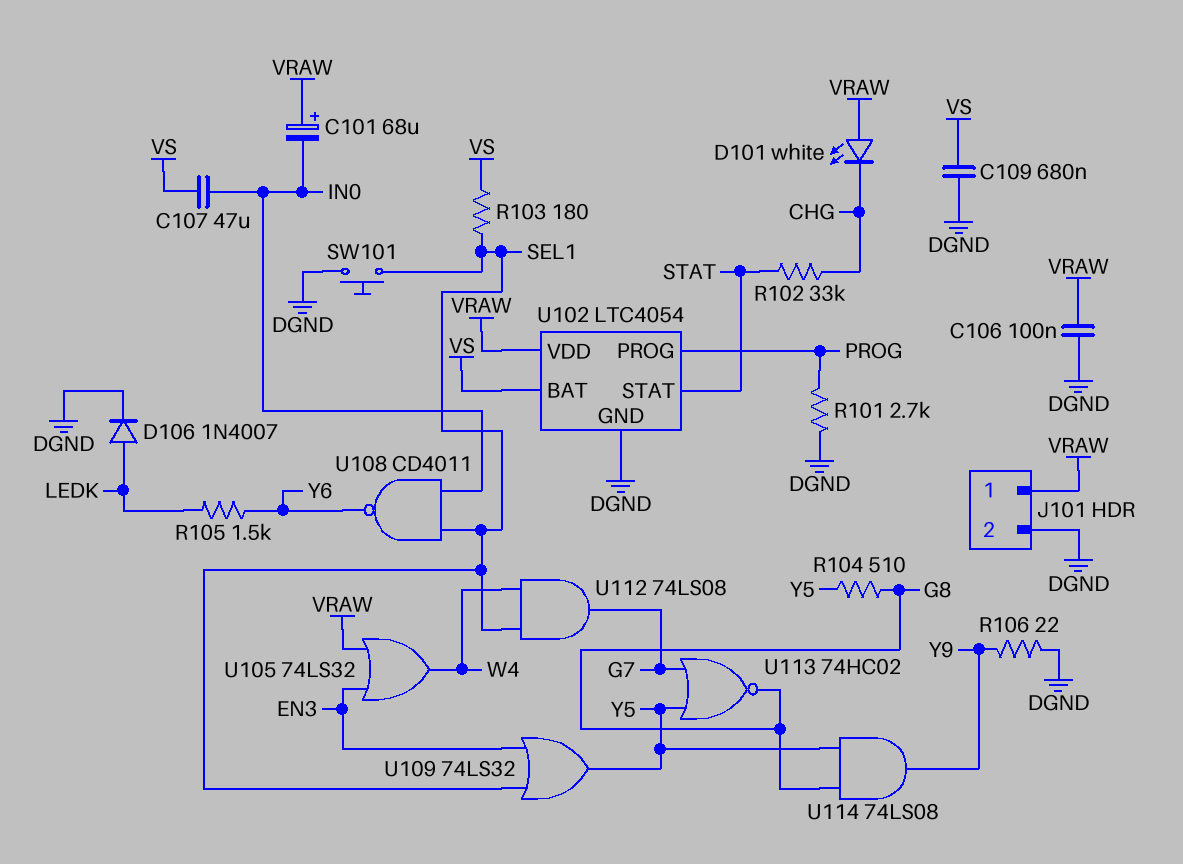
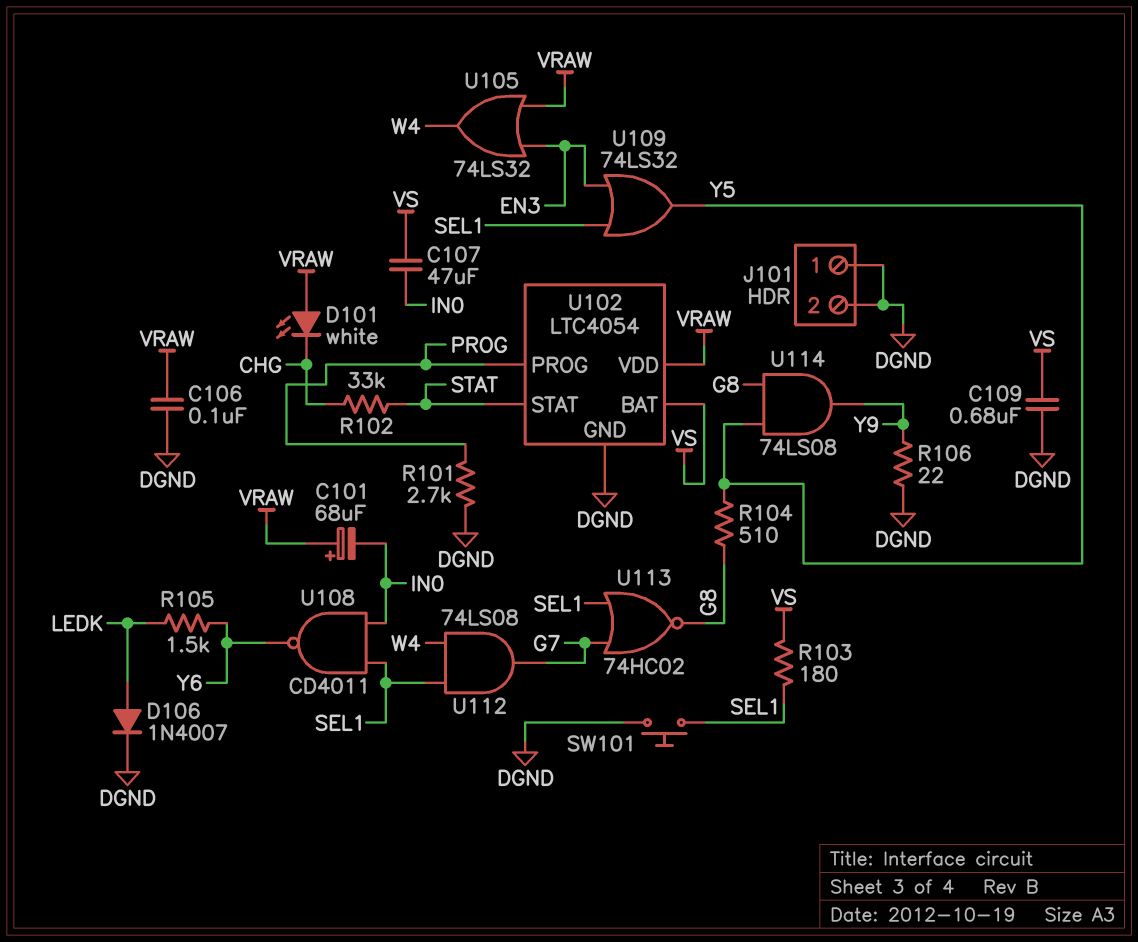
J101 pin 1: VRAW -> DGND
U113: NOR 74HC02 (in G7, in Y5, out G8) -> NOR 74HC02 (in G7, in SEL1, out G8)

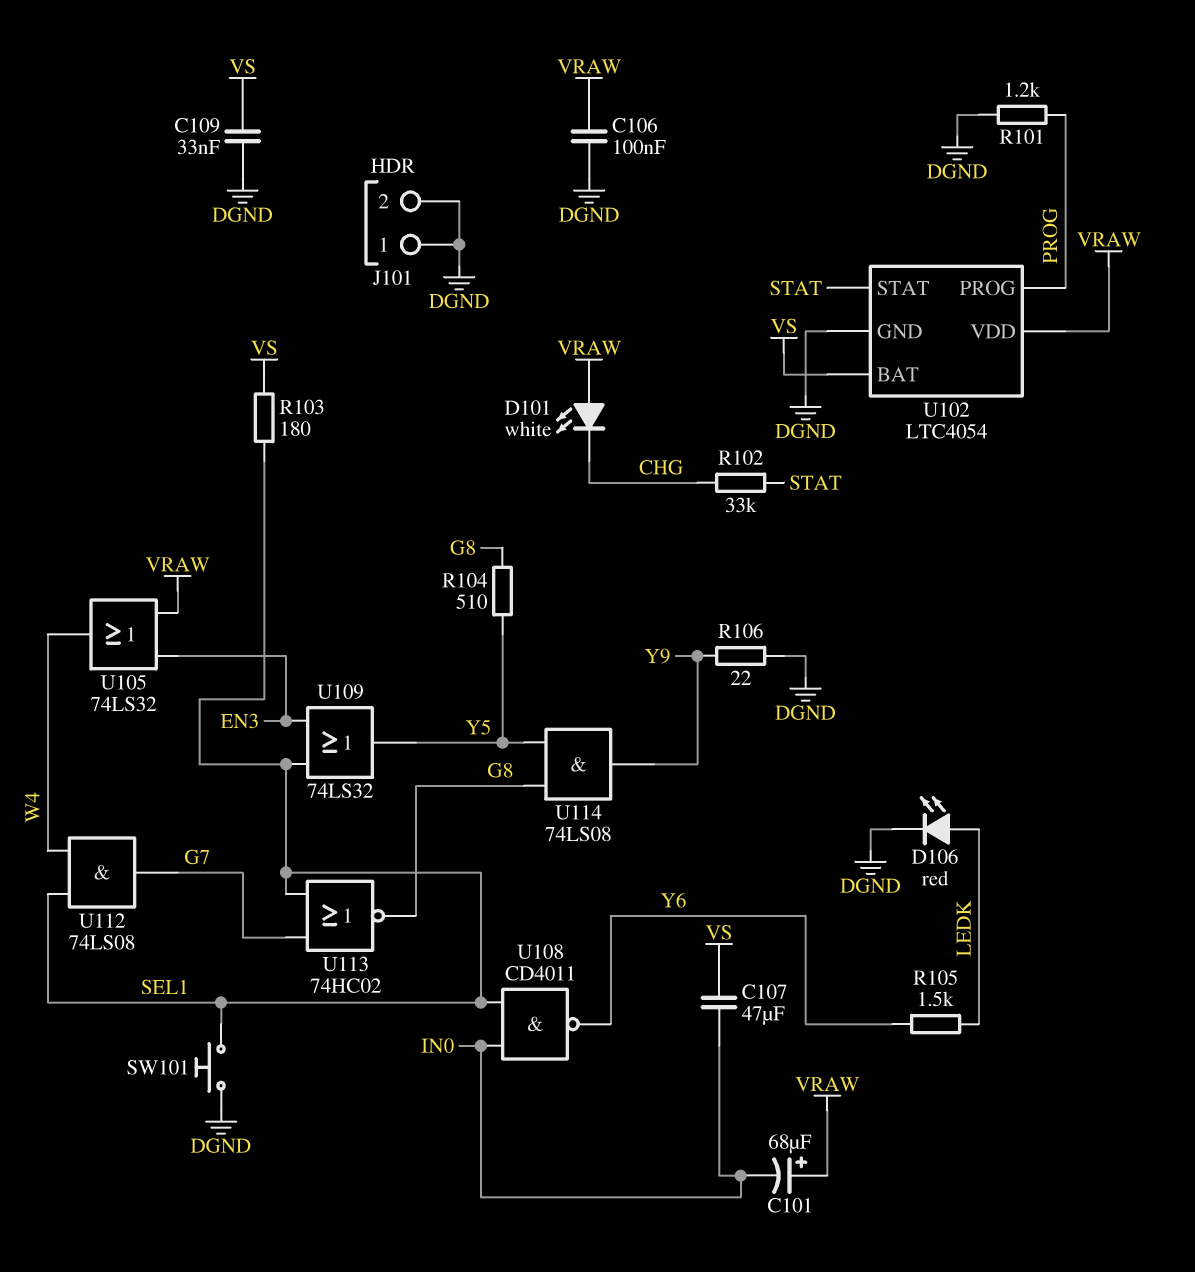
C109: 680nF (DGND, VS) -> 33nF (DGND, VS)
D106: diode 1N4007 (A LEDK, K DGND) -> LED red (A LEDK, K DGND)
R101: 2.7k (DGND, PROG) -> 1.2k (DGND, PROG)

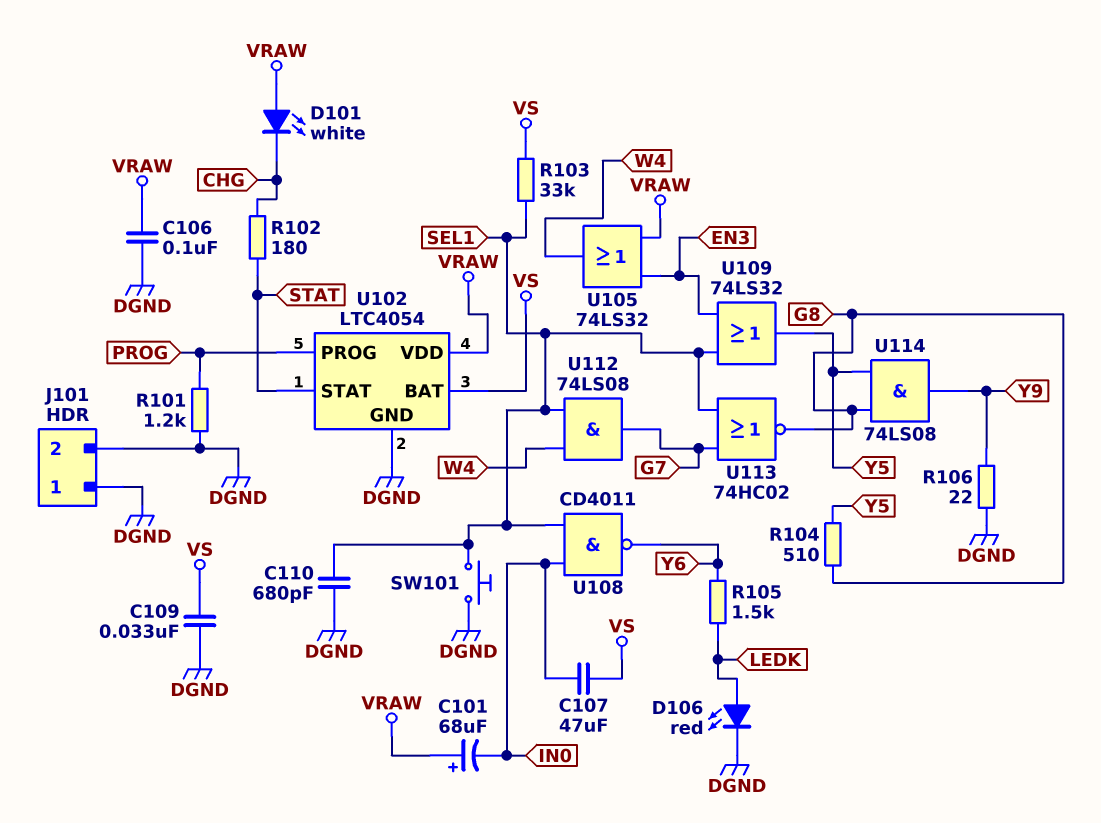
C110: none -> 680pF (DGND, SEL1)
R102: 33k (CHG, STAT) -> 180 (CHG, STAT)
R103: 180 (SEL1, VS) -> 33k (SEL1, VS)

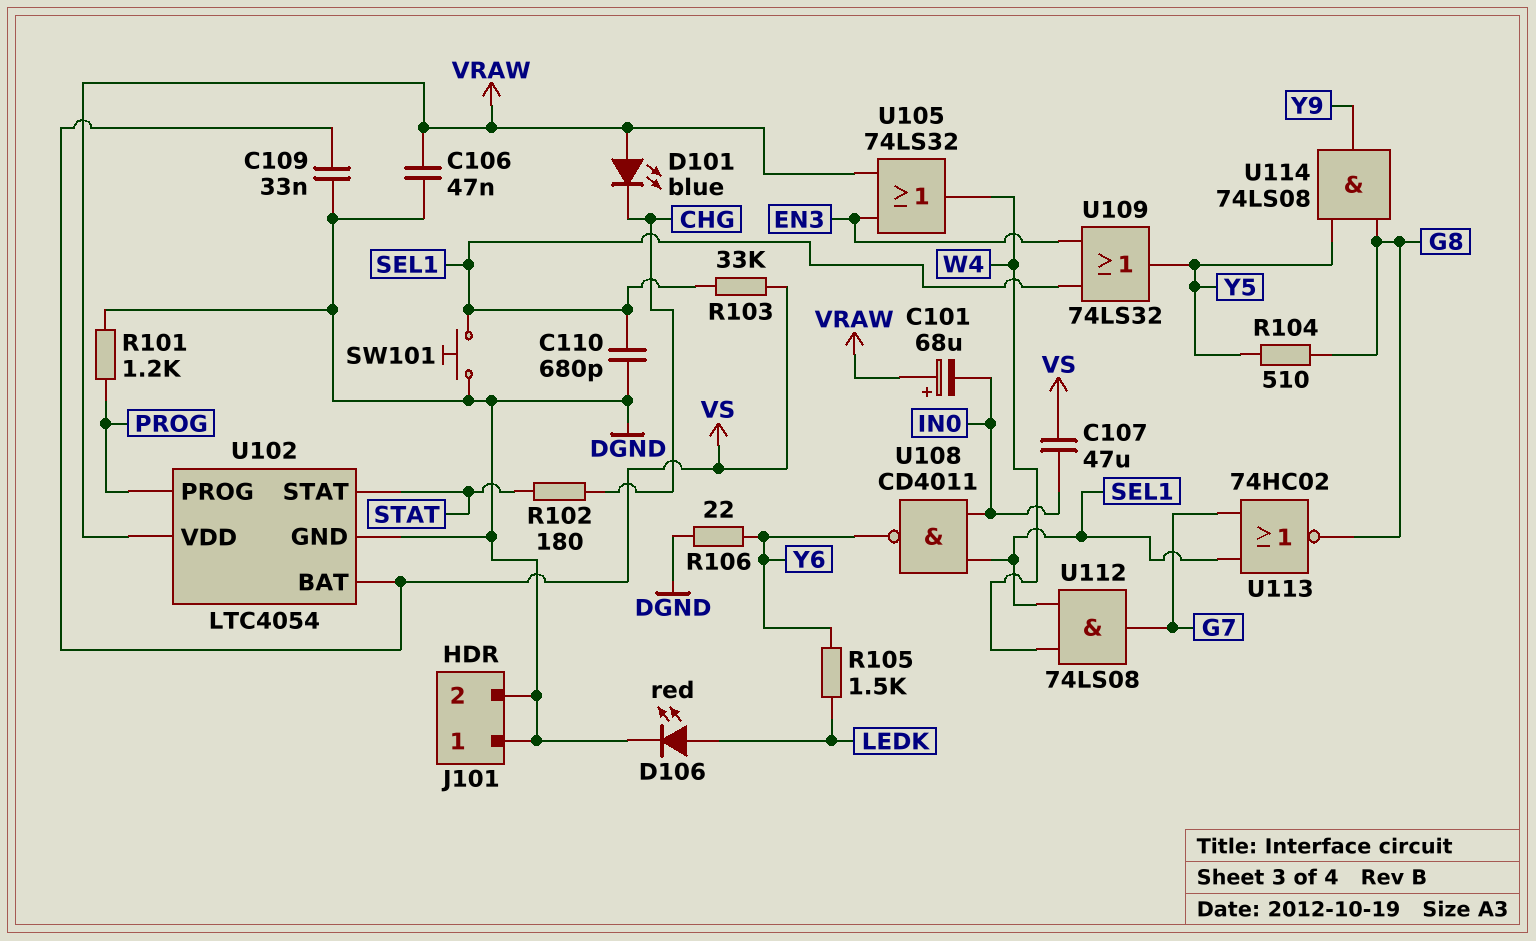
C106: 100nF (DGND, VRAW) -> 47nF (DGND, VRAW)
D101: LED white (A VRAW, K CHG) -> LED blue (A VRAW, K CHG)
R106: 22 (DGND, Y9) -> 22 (DGND, Y6)

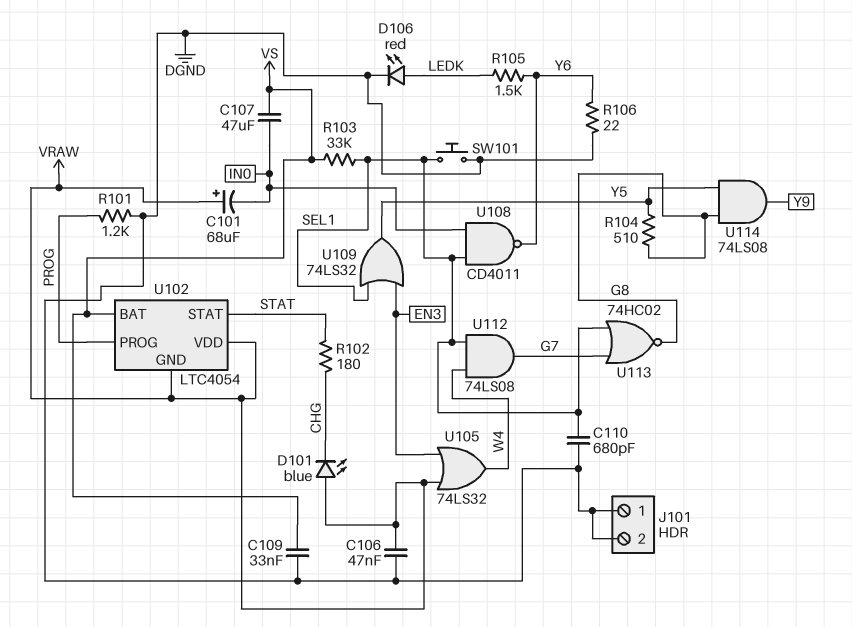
U102 pin GND: DGND -> VRAW

